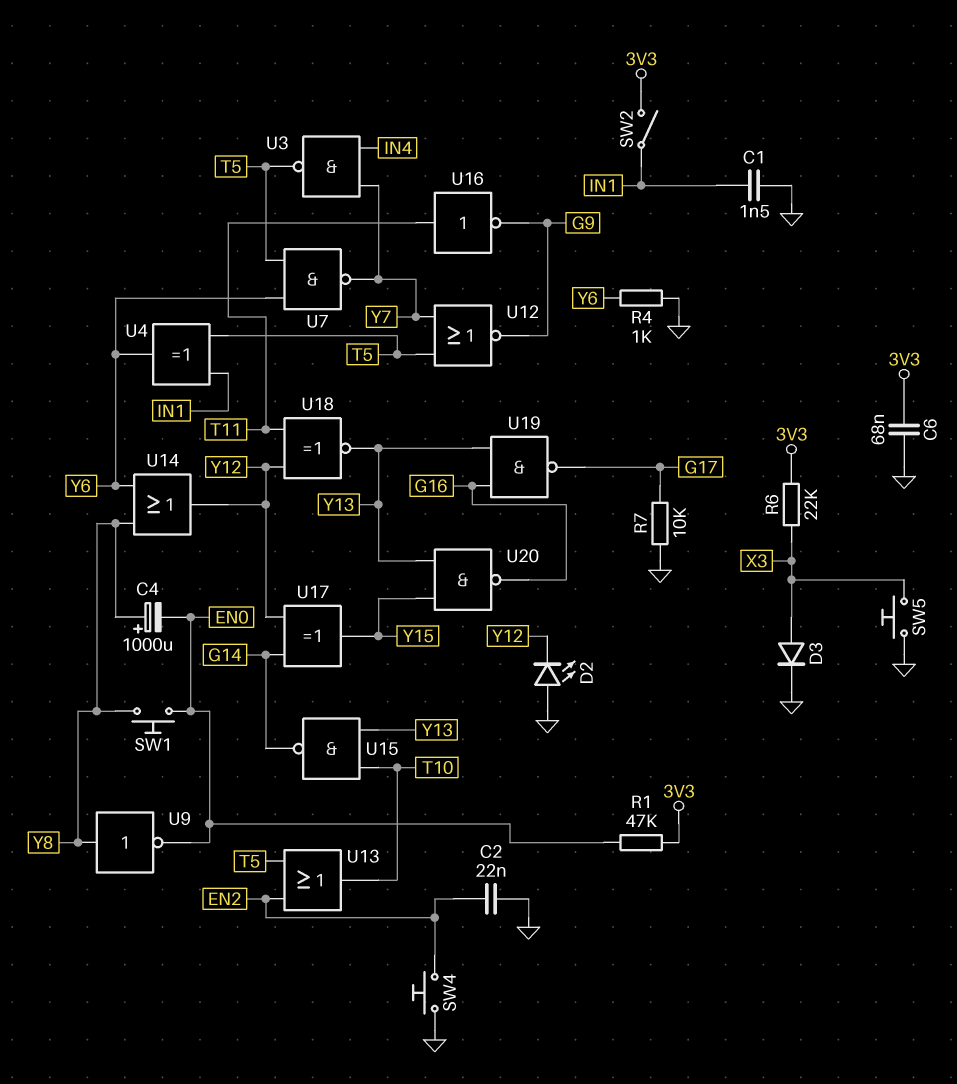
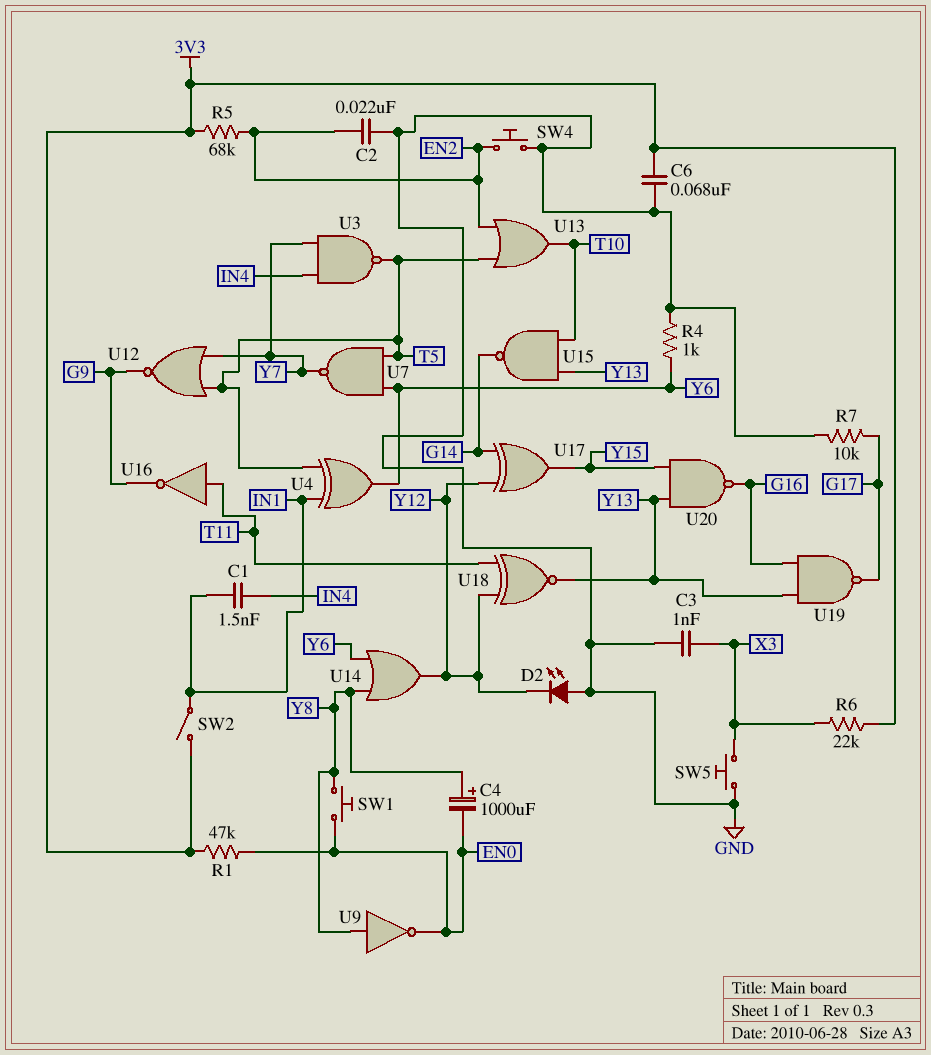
C1: 1.5nF (GND, IN1) -> 1.5nF (IN1, IN4)
C3: none -> 1nF (GND, X3)
D3: diode (A X3, K GND) -> none
R5: none -> 68k (3V3, EN2)

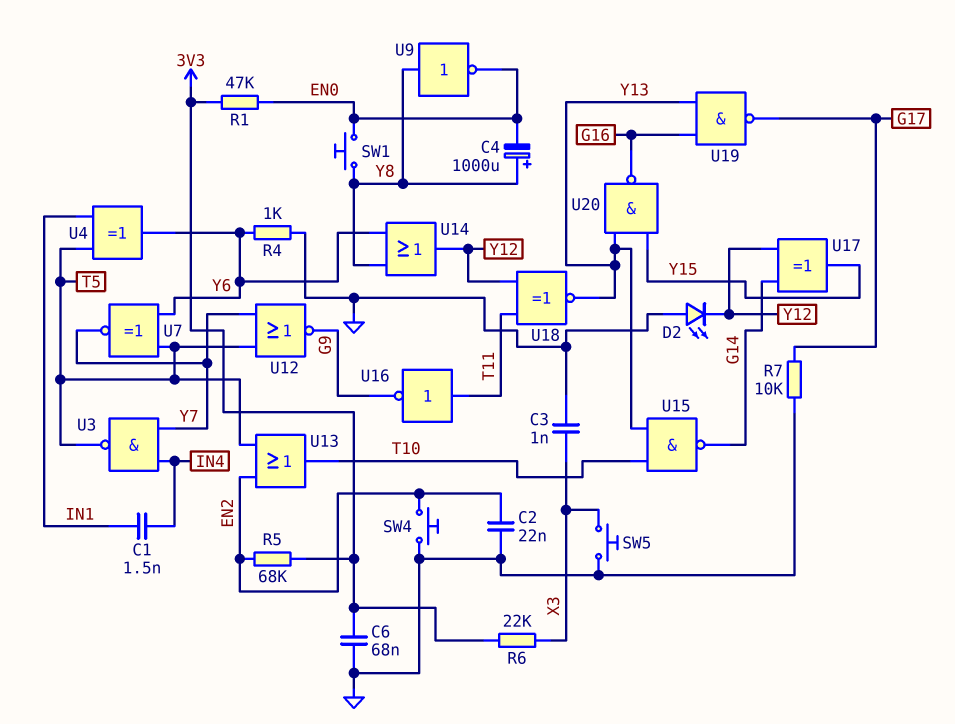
SW2: switch (3V3, IN1) -> none
U7: NAND (in T5, in Y6, out Y7) -> XNOR (in T5, in Y6, out Y7)

